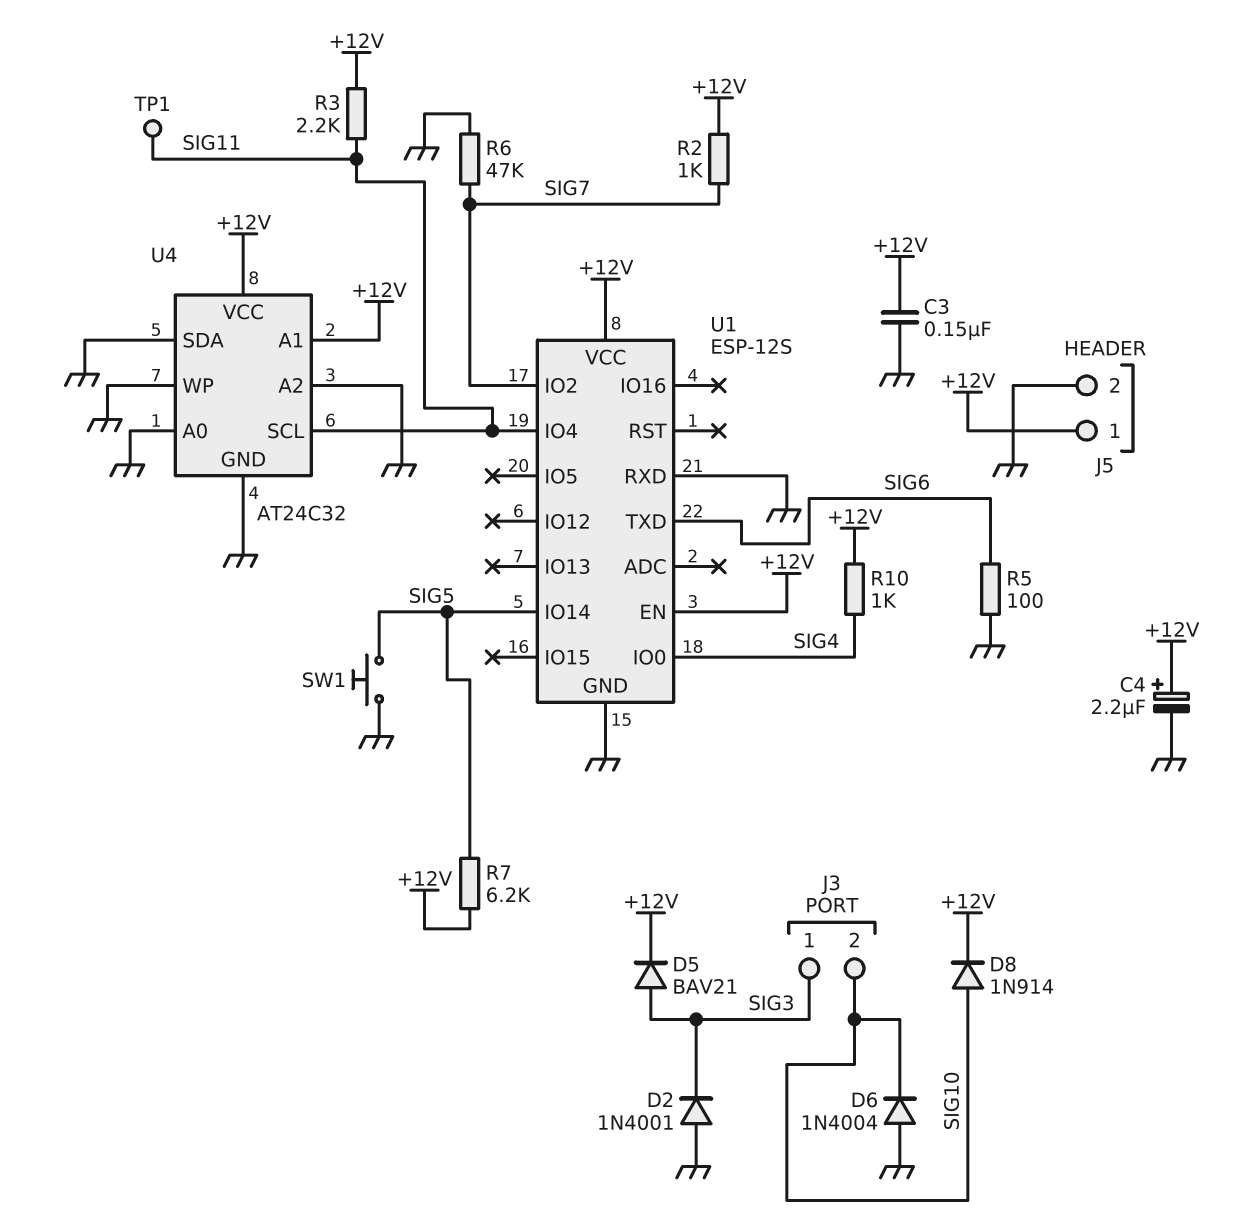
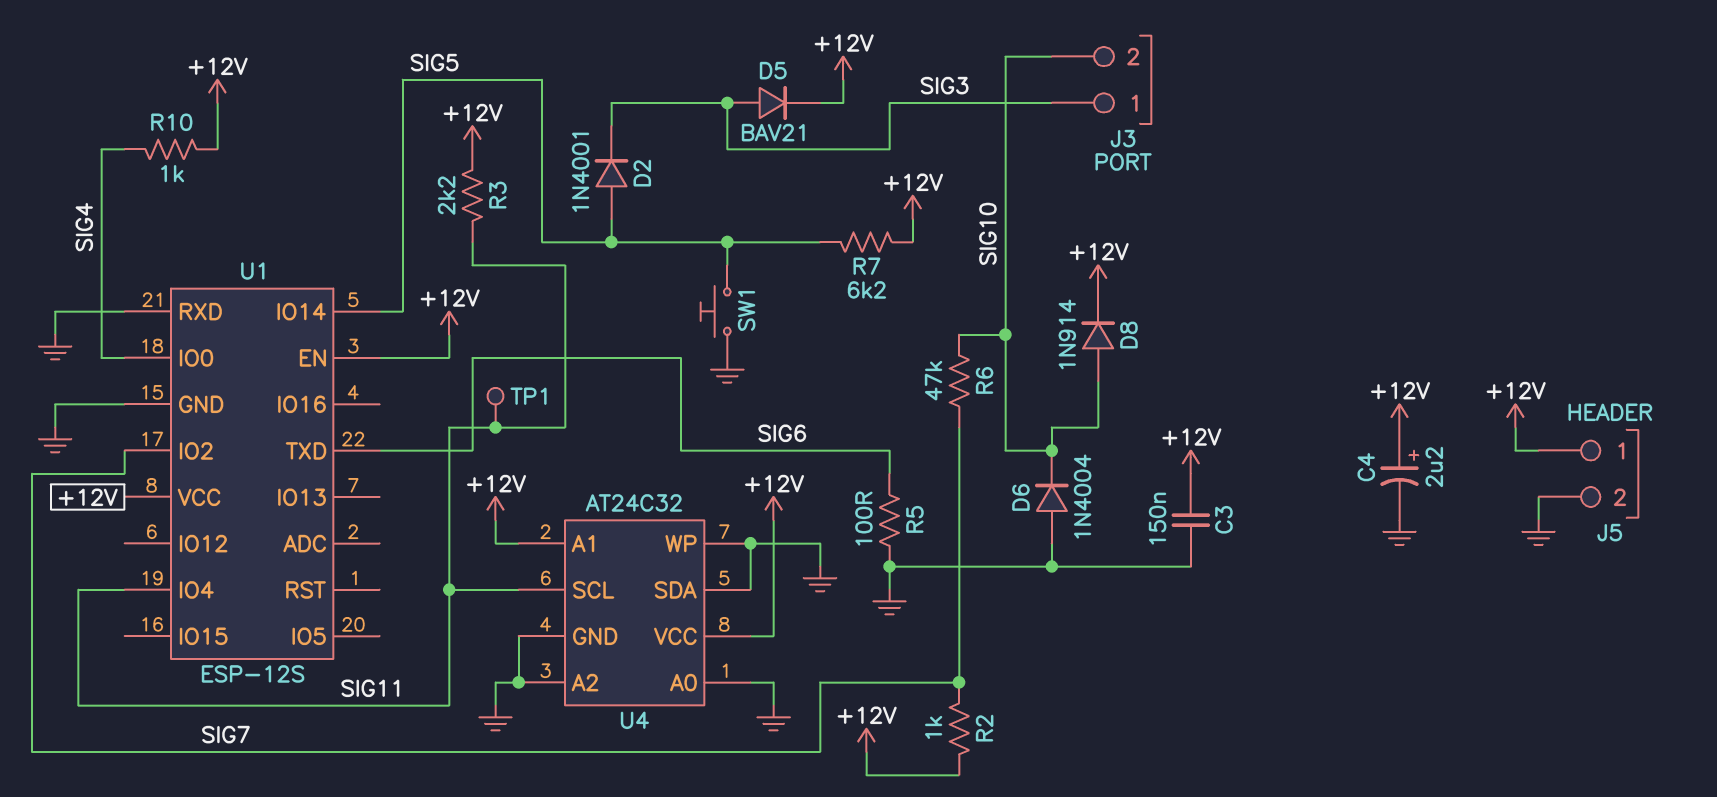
D2: diode 1N4001 (A GND, K SIG3) -> diode 1N4001 (A SIG5, K SIG3)
R6: 47k (GND, SIG7) -> 47k (SIG7, SIG10)

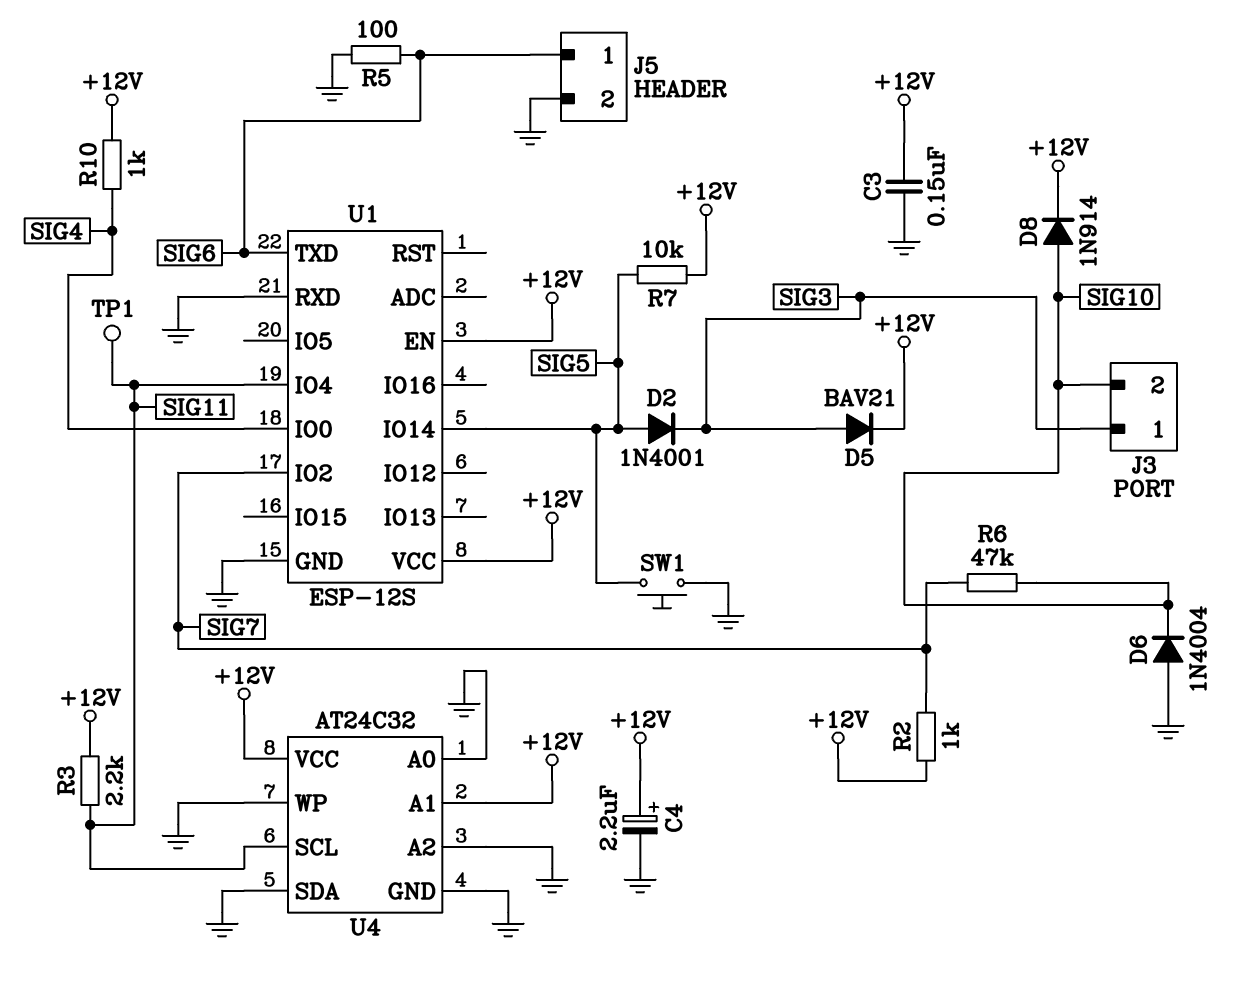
J5 pin 1: +12V -> SIG6
R7: 6.2k (+12V, SIG5) -> 10k (+12V, SIG5)

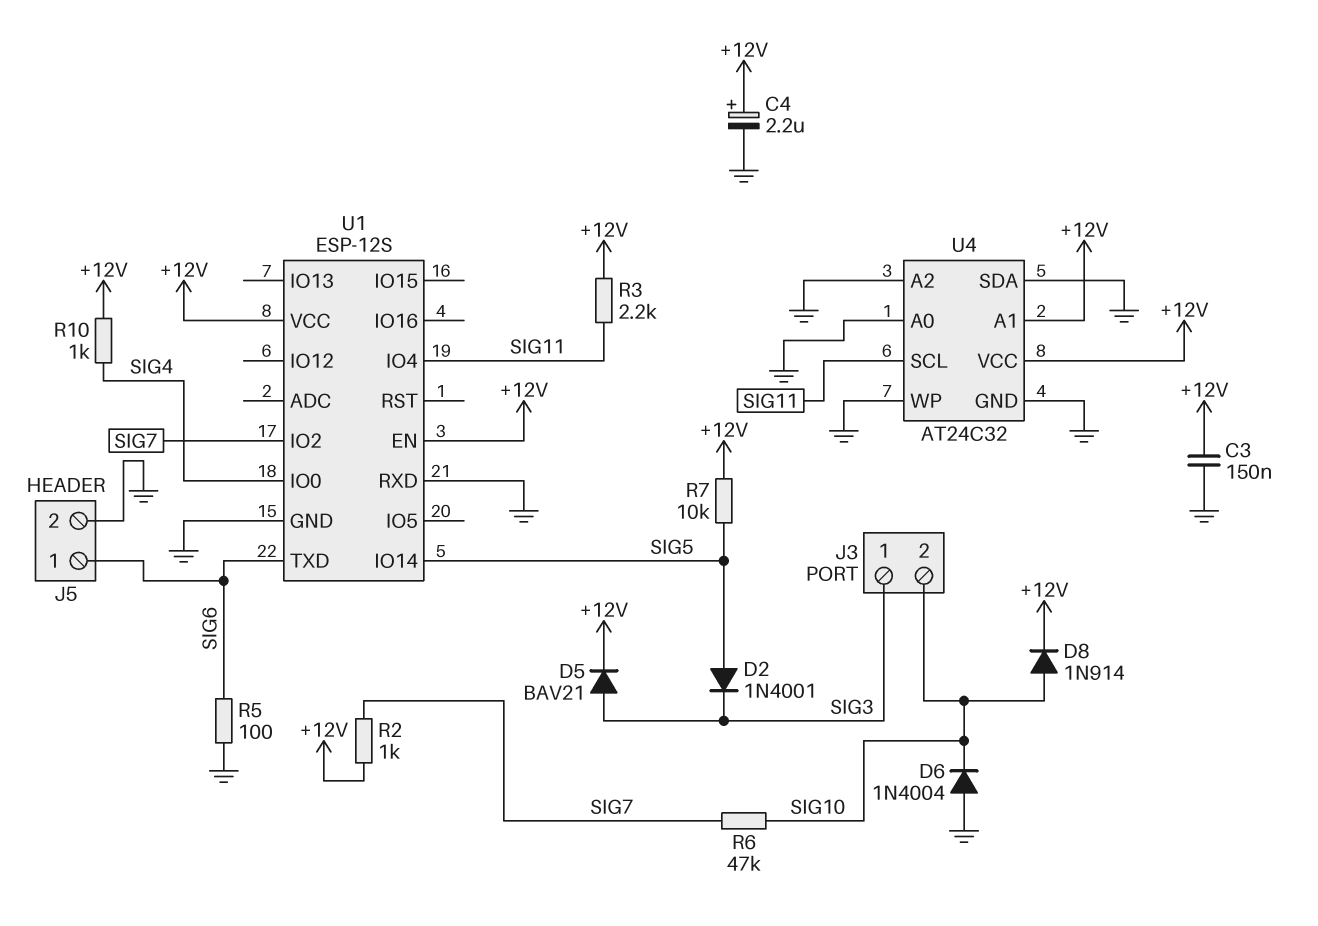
SW1: button (GND, SIG5) -> none
TP1: test point (SIG11) -> none

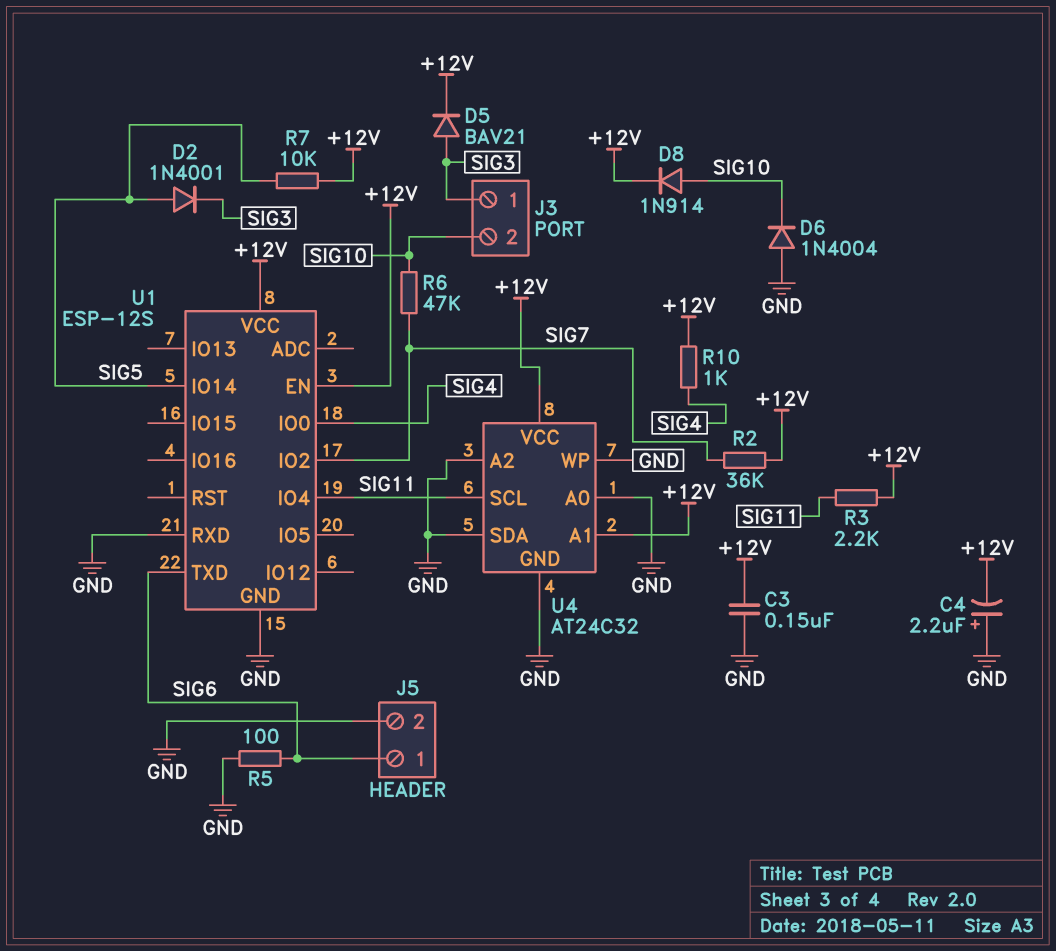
C4: 2.2uF (plus +12V, minus GND) -> 2.2uF (plus GND, minus +12V)
R2: 1k (+12V, SIG7) -> 36k (+12V, SIG7)

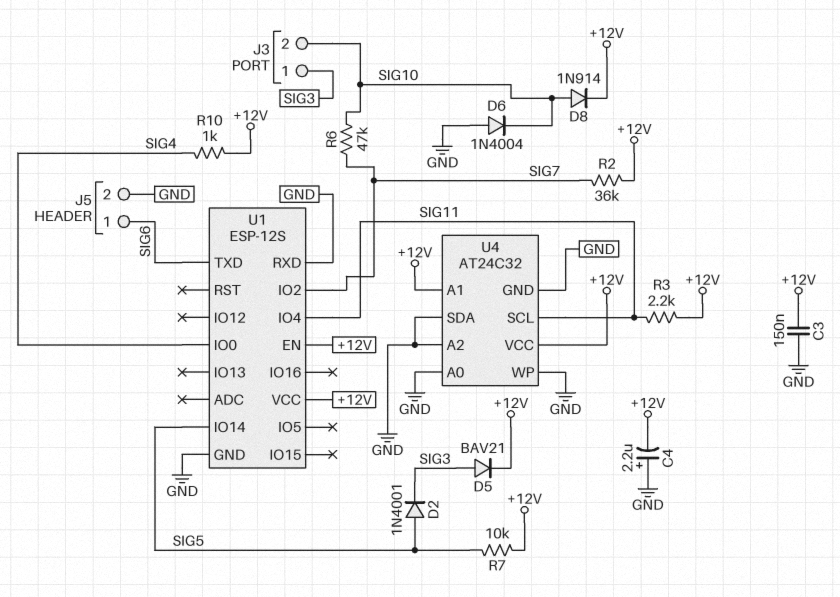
R5: 100 (GND, SIG6) -> none

